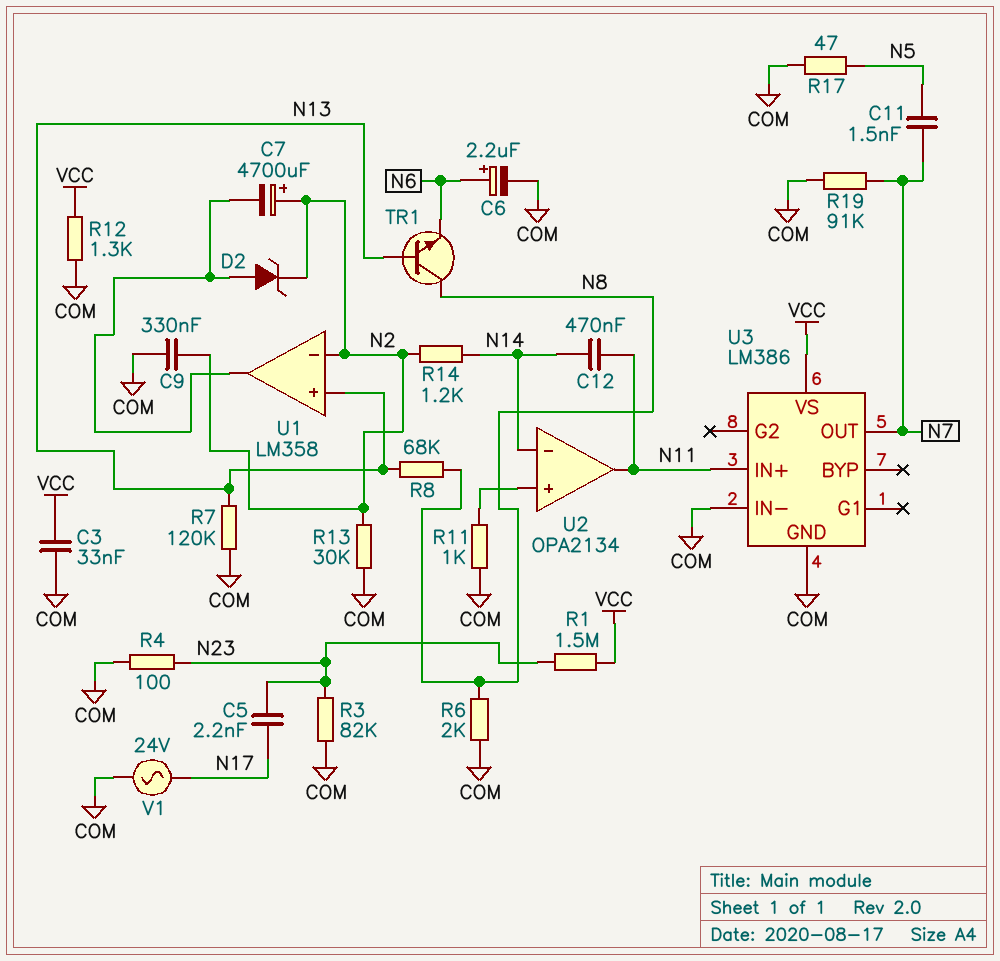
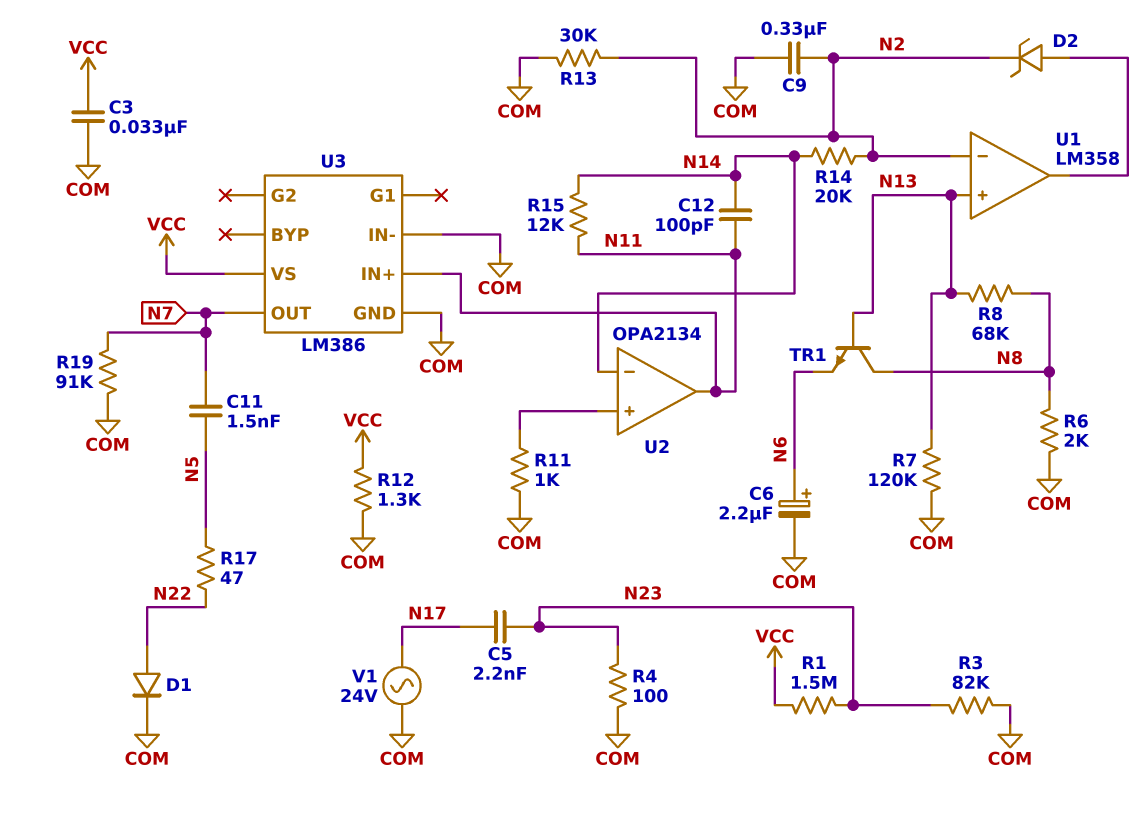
C7: 4700uF (plus N2, minus U1/out) -> none
C12: 470nF (N11, N14) -> 100pF (N11, N14)
D1: none -> diode (A N22, K COM)
R14: 1.2k (N2, N14) -> 20k (N2, N14)
R15: none -> 12k (N11, N14)
R17: 47 (COM, N5) -> 47 (N5, N22)

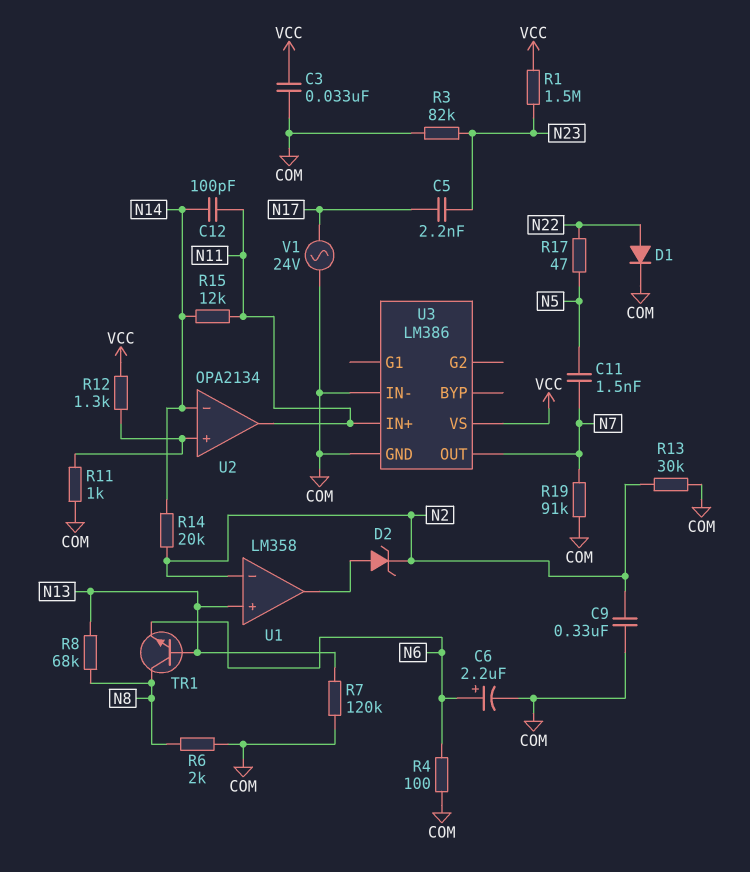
R4: 100 (COM, N23) -> 100 (COM, N6)
R12: 1.3k (COM, VCC) -> 1.3k (U2/in+, VCC)

